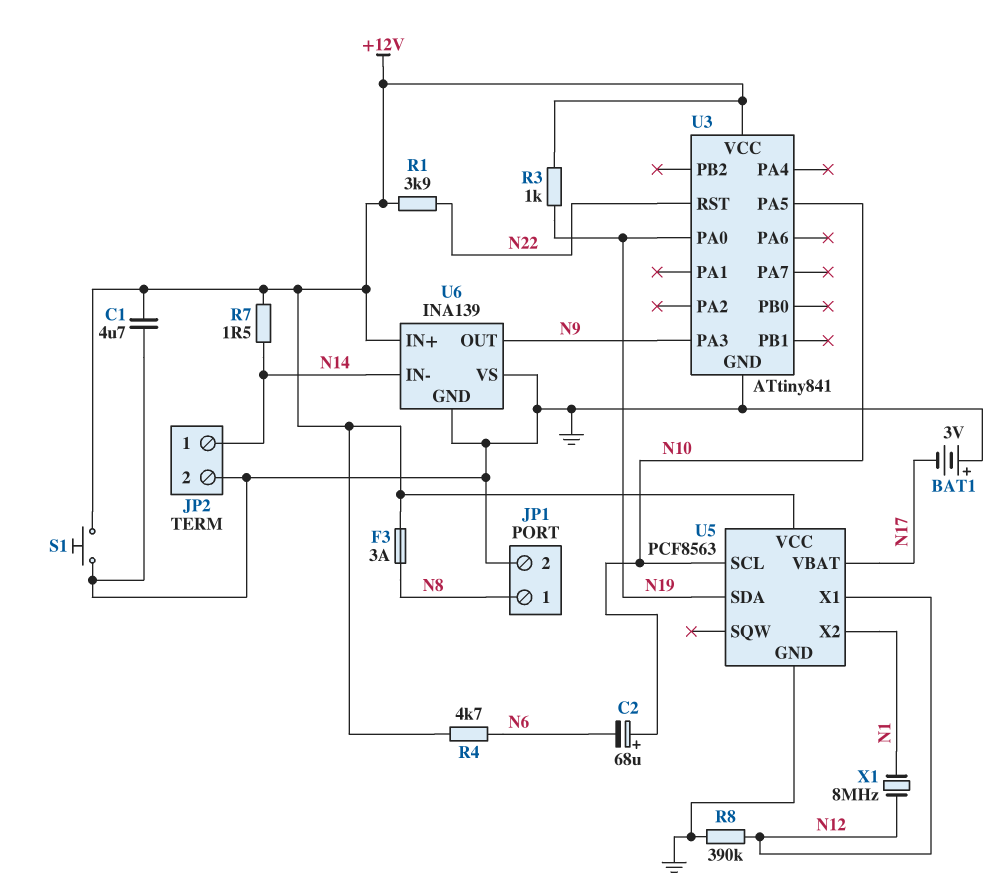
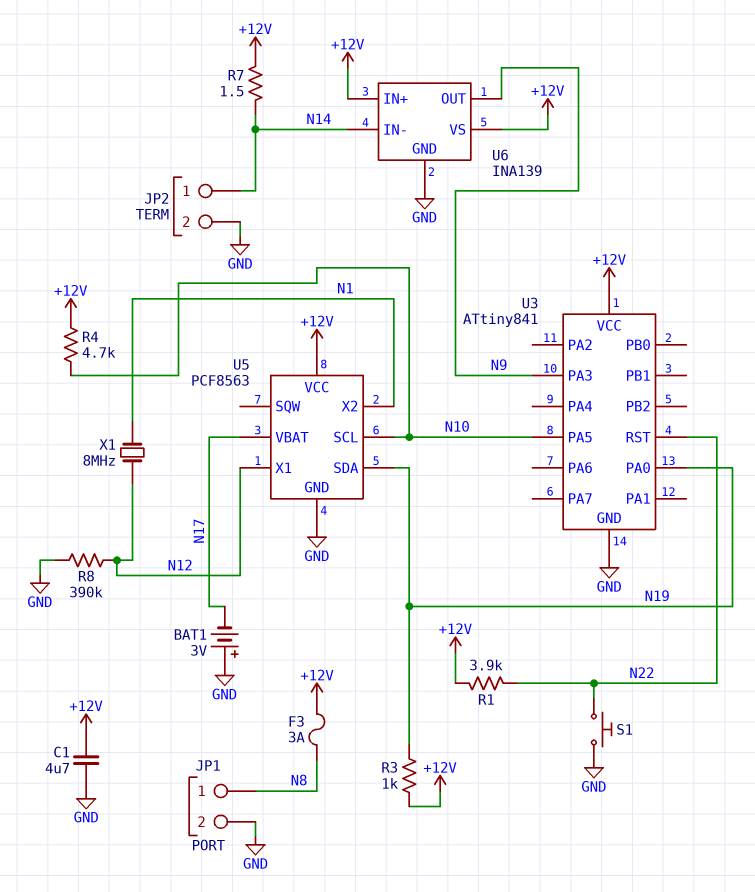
C2: 68uF (plus N10, minus N6) -> none
R4: 4.7k (+12V, N6) -> 4.7k (+12V, N10)
S1: button (+12V, GND) -> button (GND, N22)
U6 pin VS: GND -> +12V

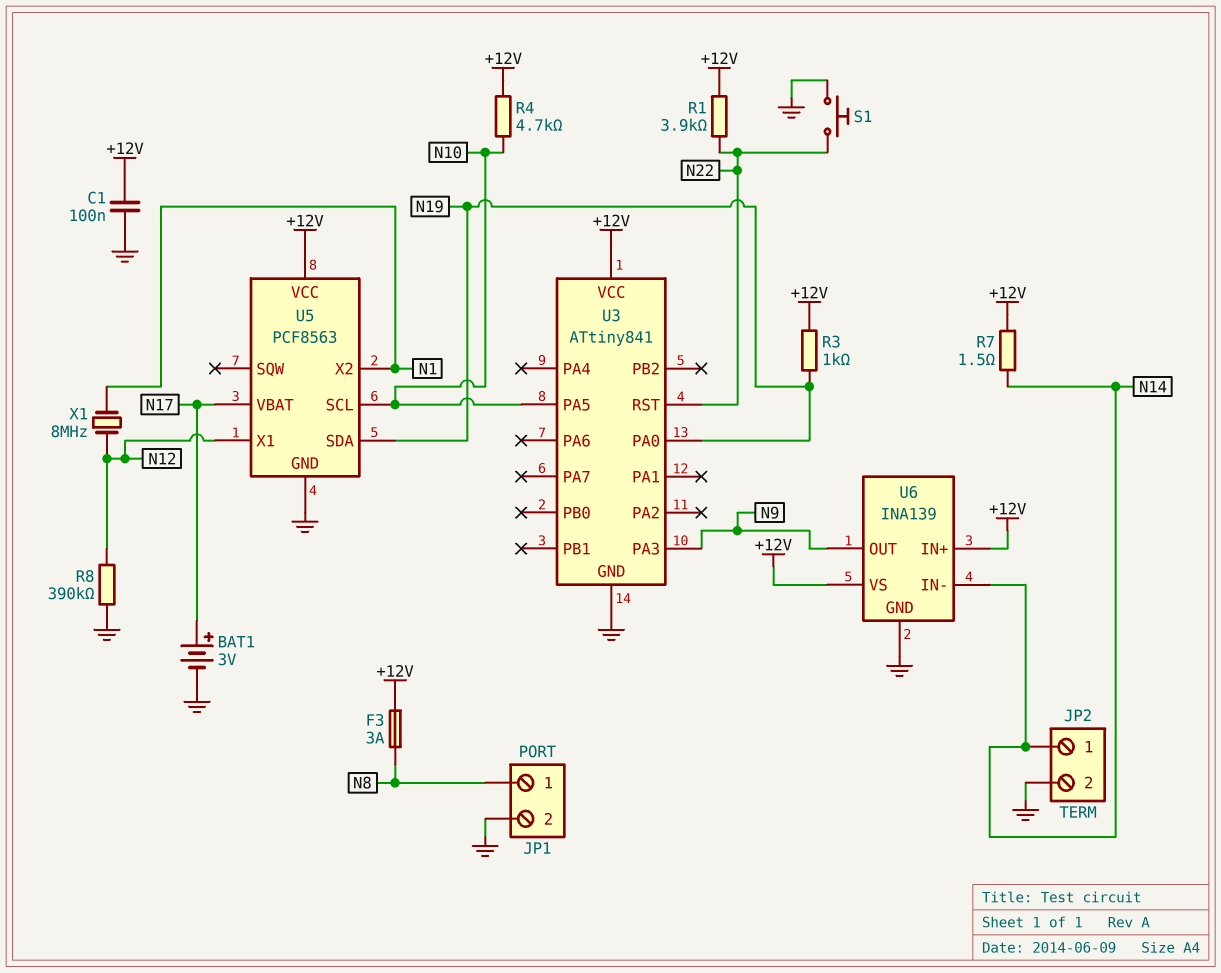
BAT1: 3V (plus GND, minus N17) -> 3V (plus N17, minus GND)
C1: 4.7uF (+12V, GND) -> 100nF (+12V, GND)

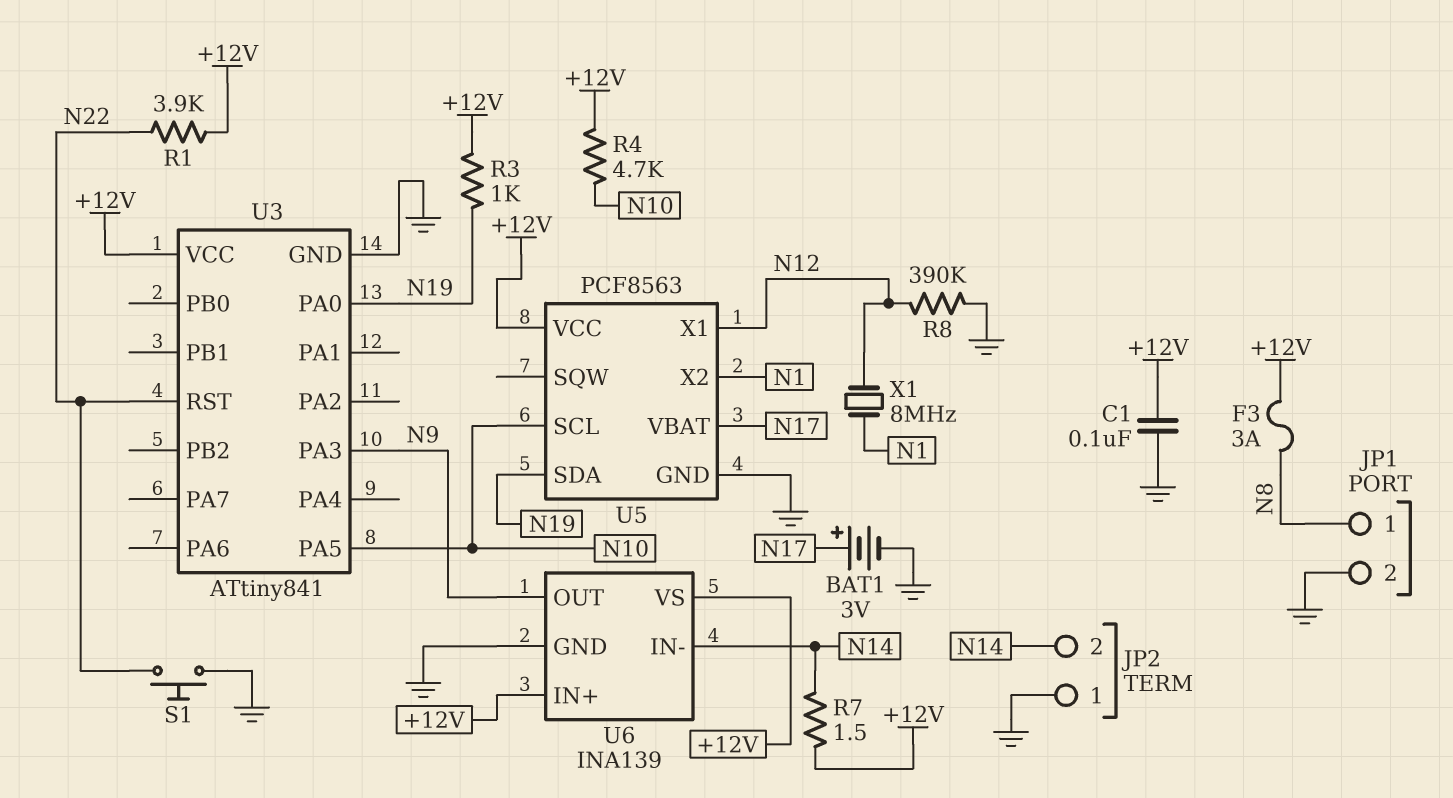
JP2 pin 1: N14 -> GND
JP2 pin 2: GND -> N14

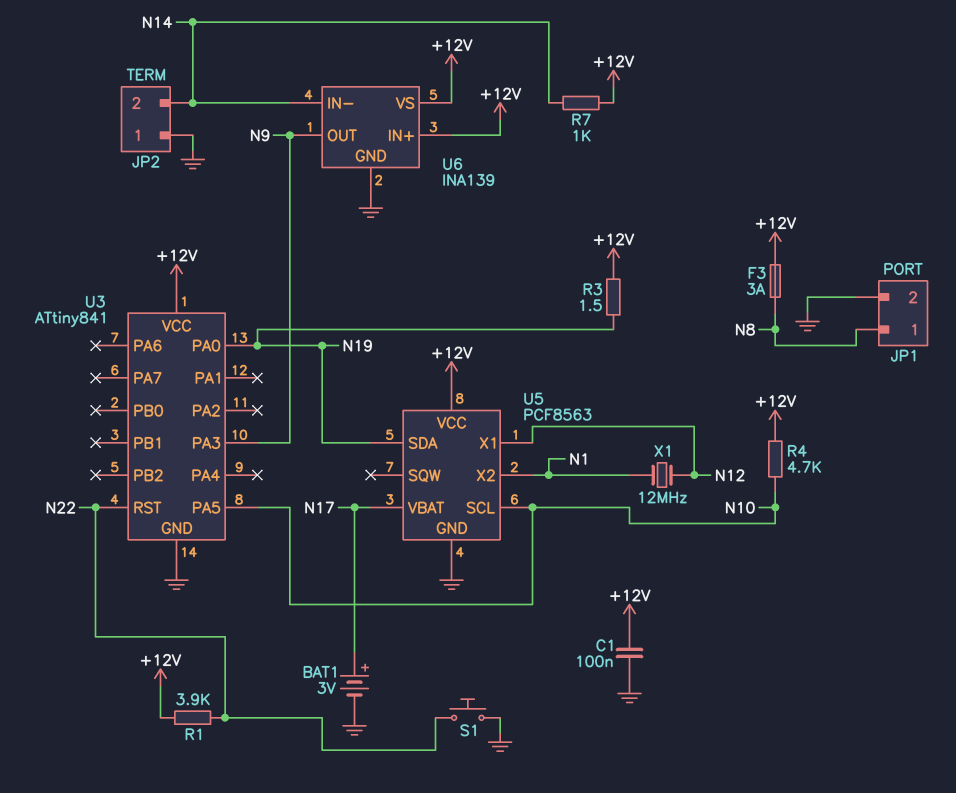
R3: 1k (+12V, N19) -> 1.5 (+12V, N19)
R7: 1.5 (+12V, N14) -> 1k (+12V, N14)
R8: 390k (GND, N12) -> none
X1: 8MHz (N1, N12) -> 12MHz (N1, N12)

